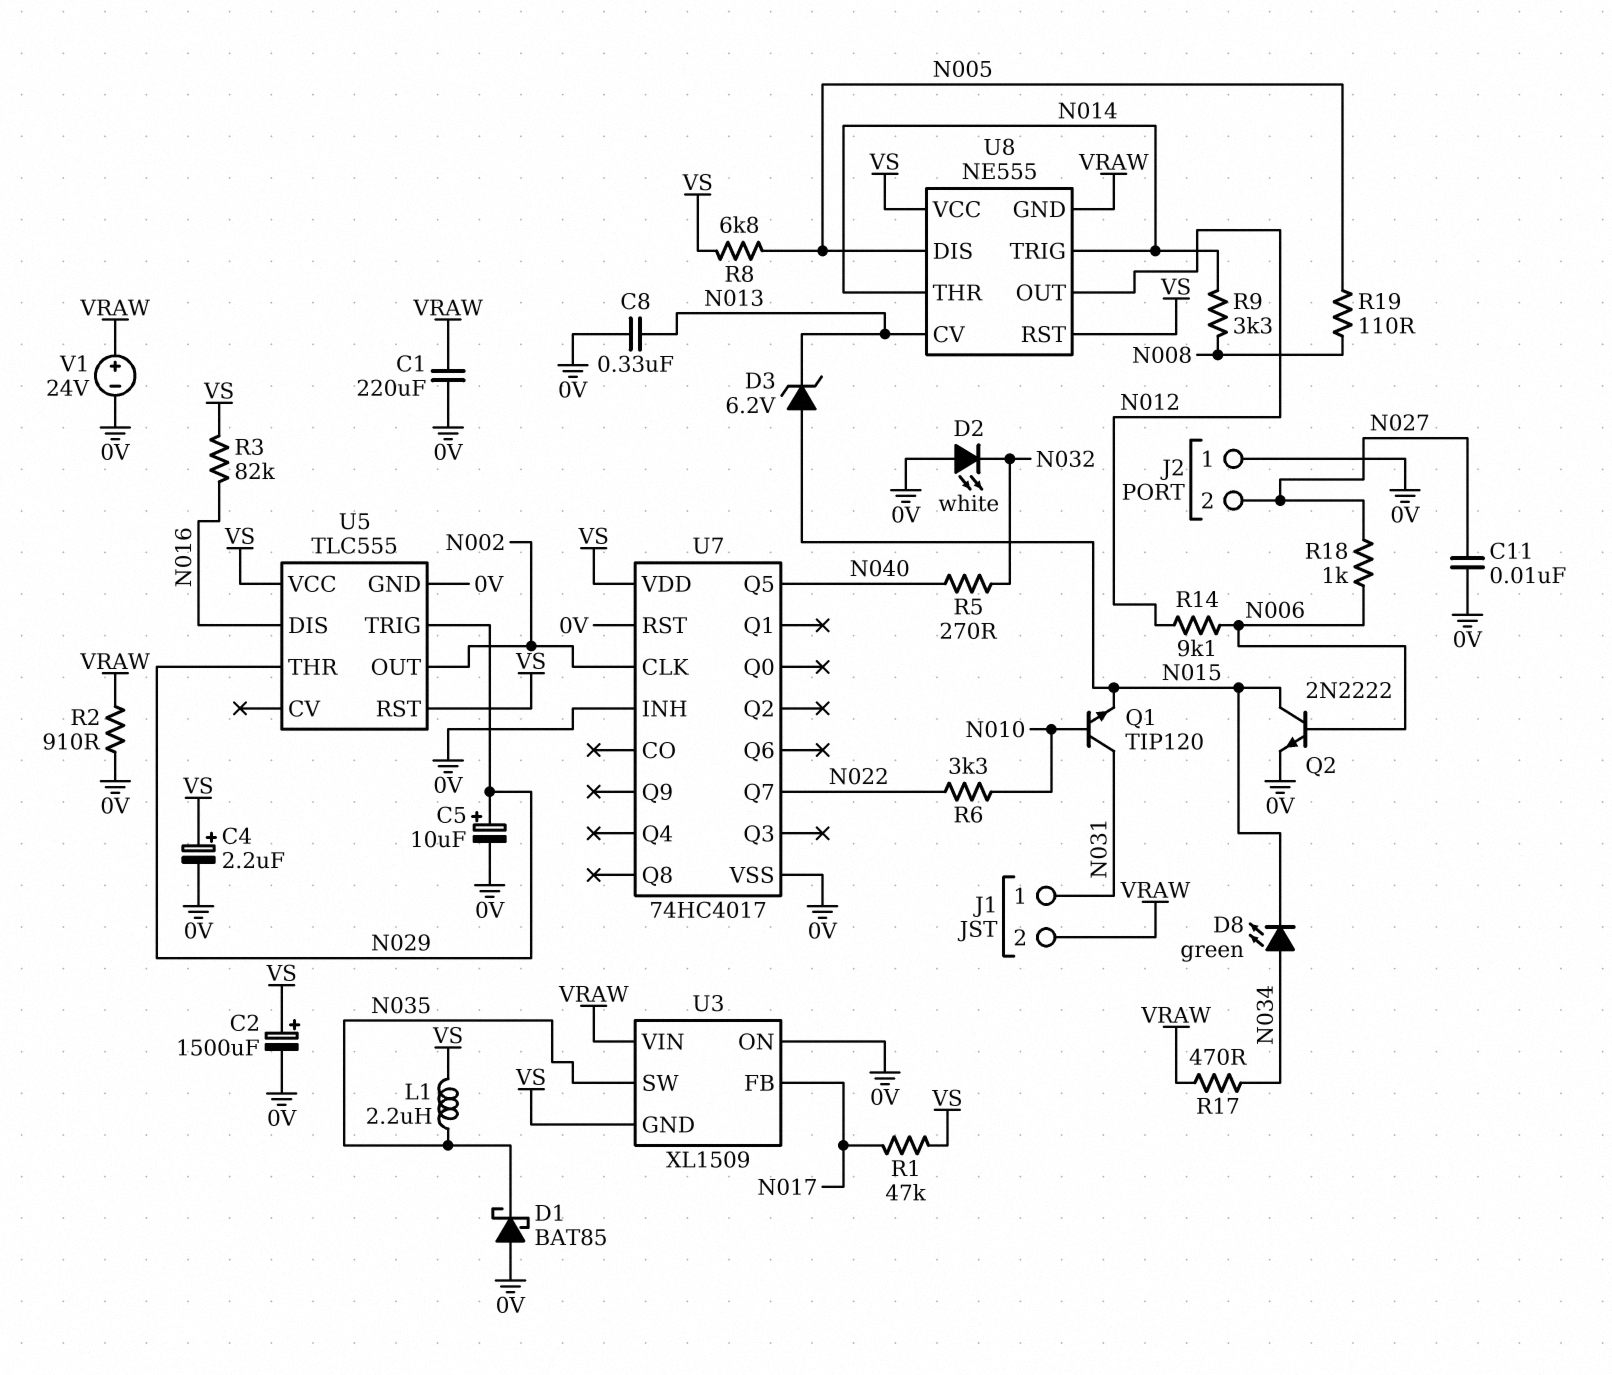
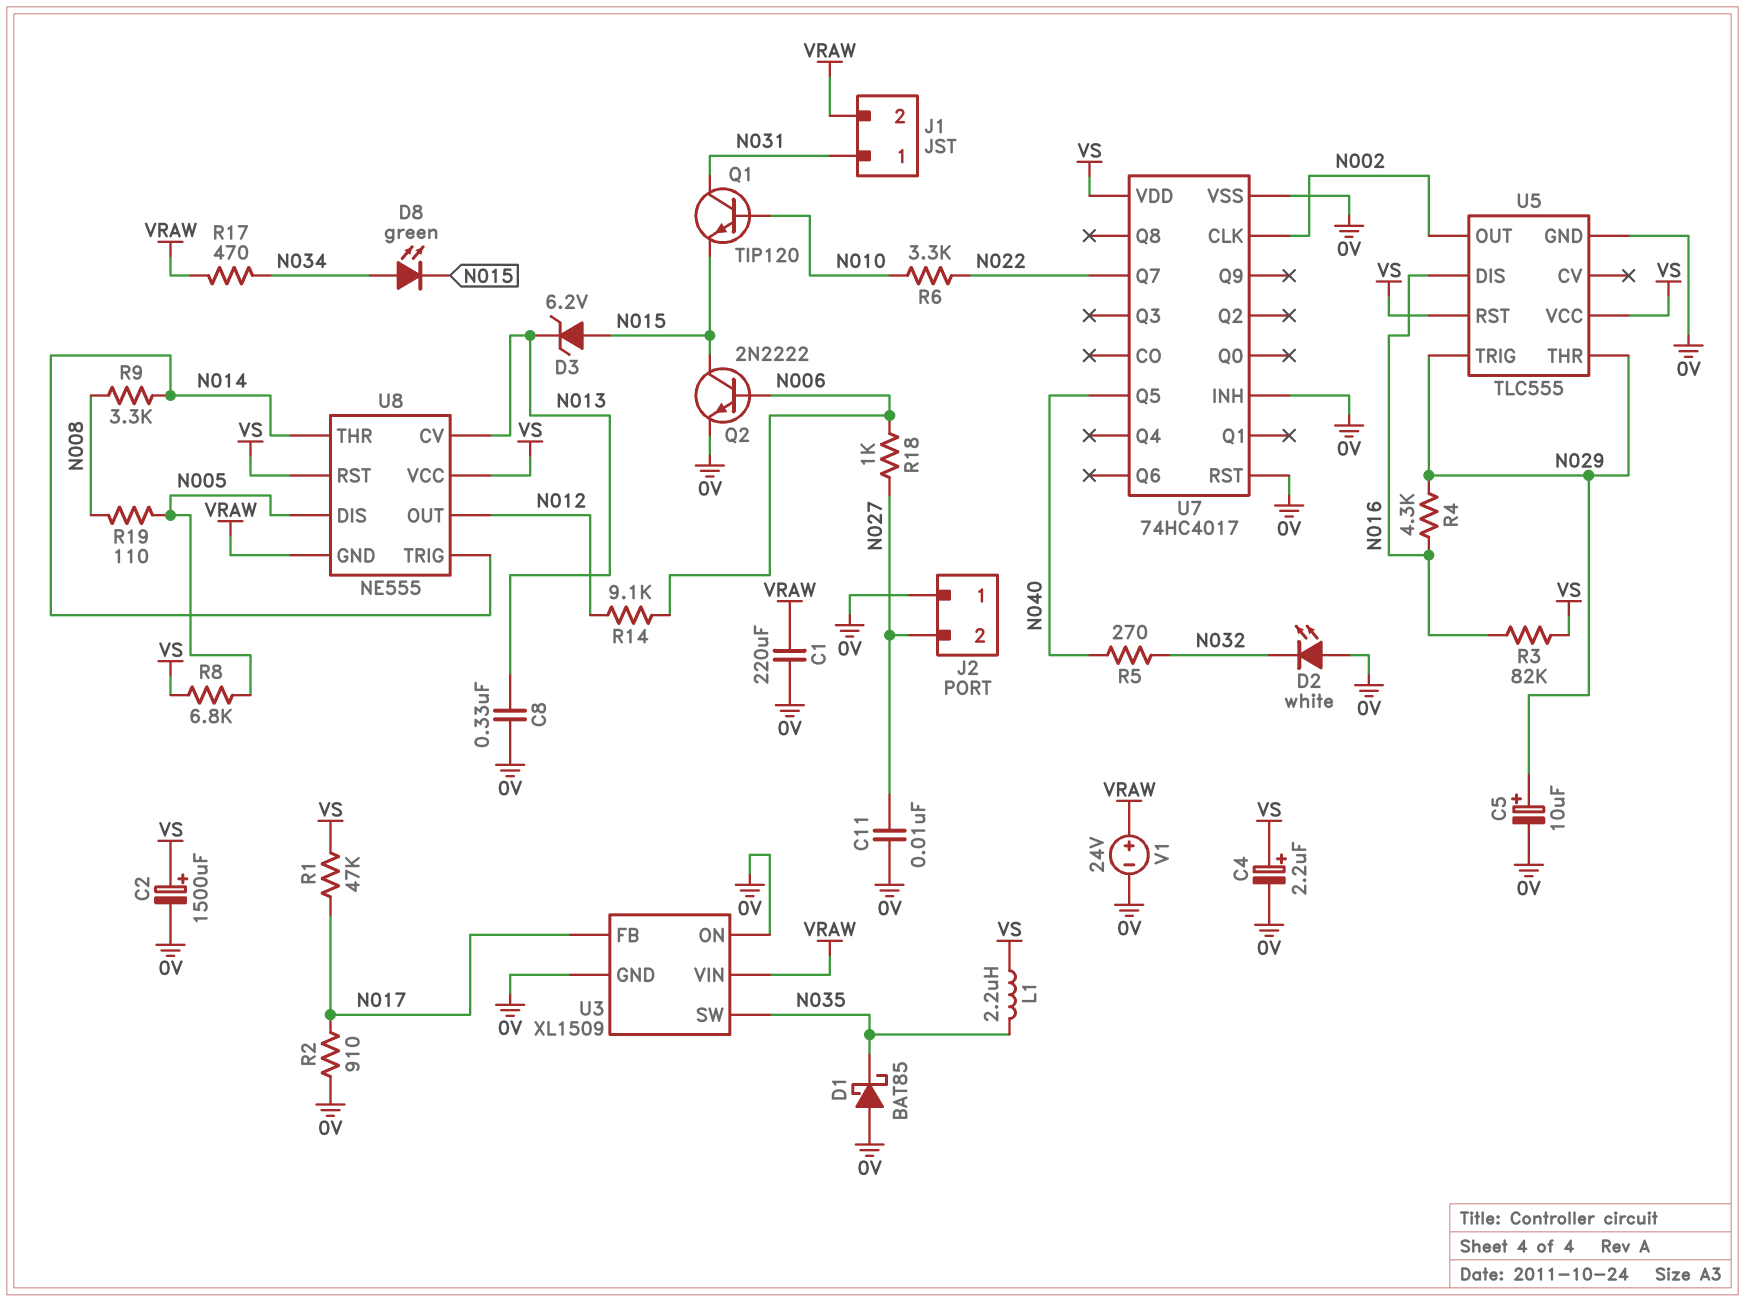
R2: 910 (0V, VRAW) -> 910 (0V, N017)
R4: none -> 4.3k (N016, N029)
U3 pin GND: VS -> 0V

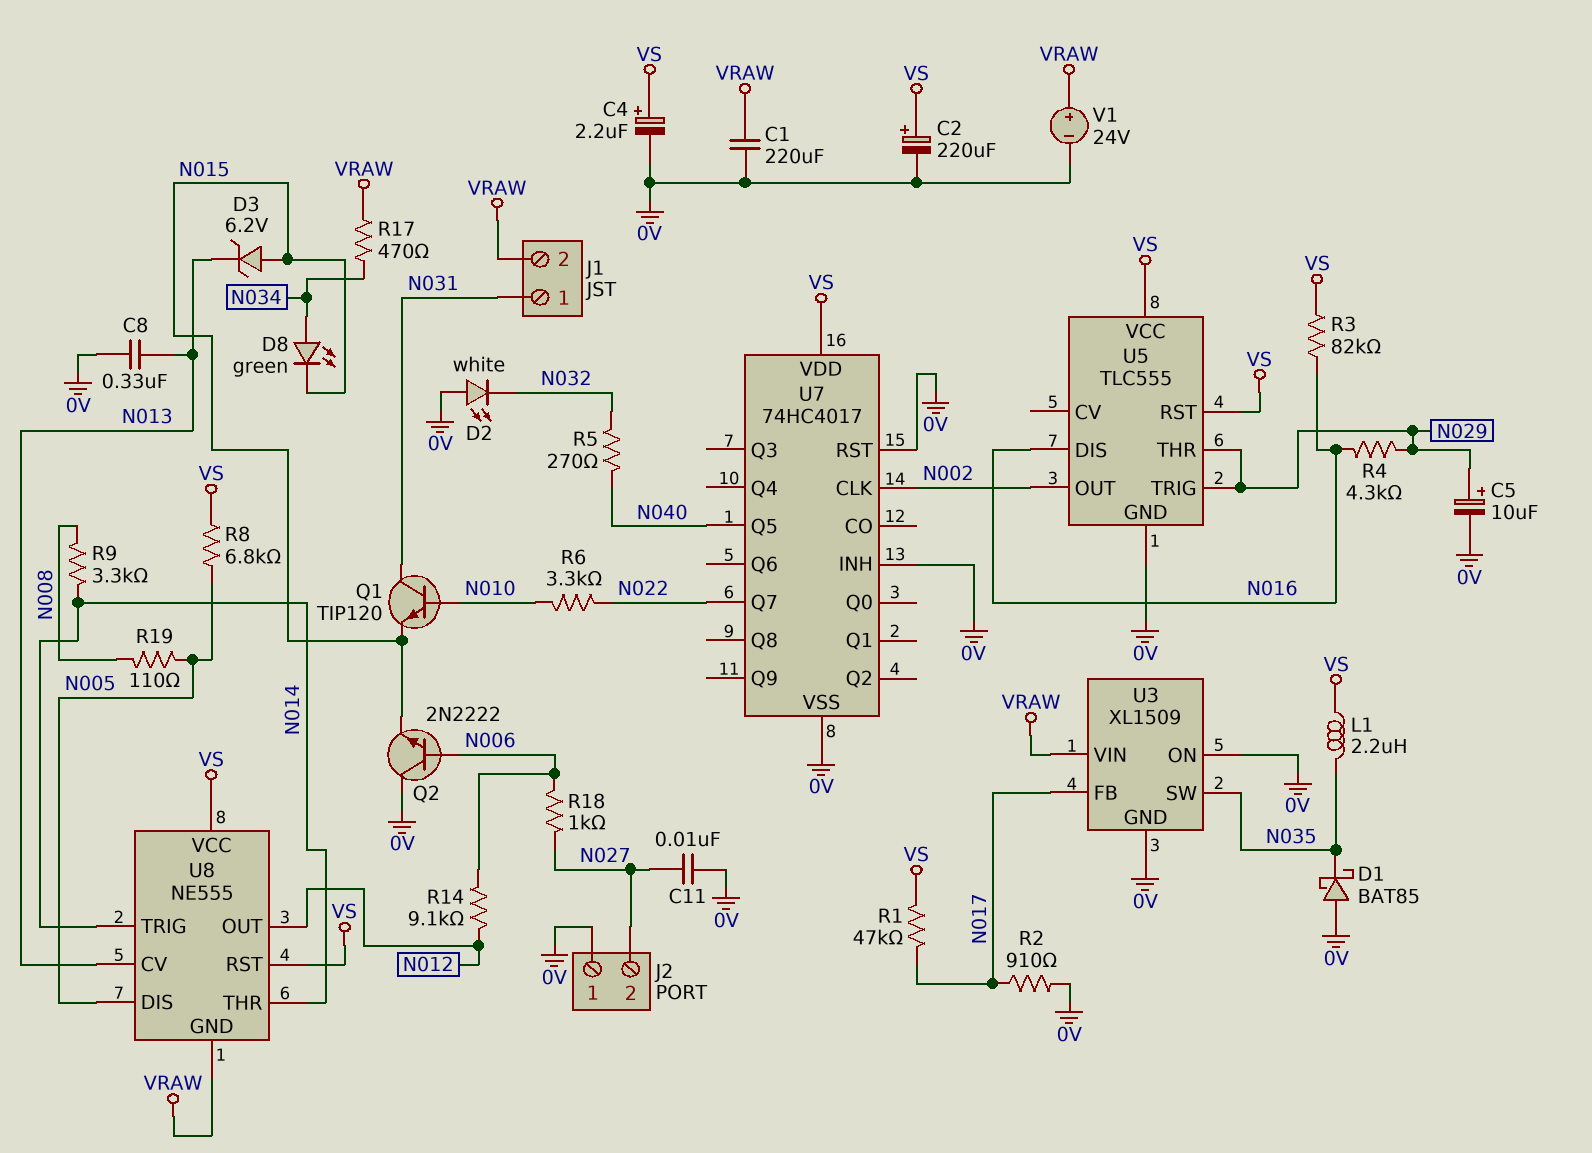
C2: 1500uF (plus VS, minus 0V) -> 220uF (plus VS, minus 0V)
Q2: NPN 2N2222 (B N006, C N015, E 0V) -> NPN 2N2222 (B N006, C 0V, E N015)

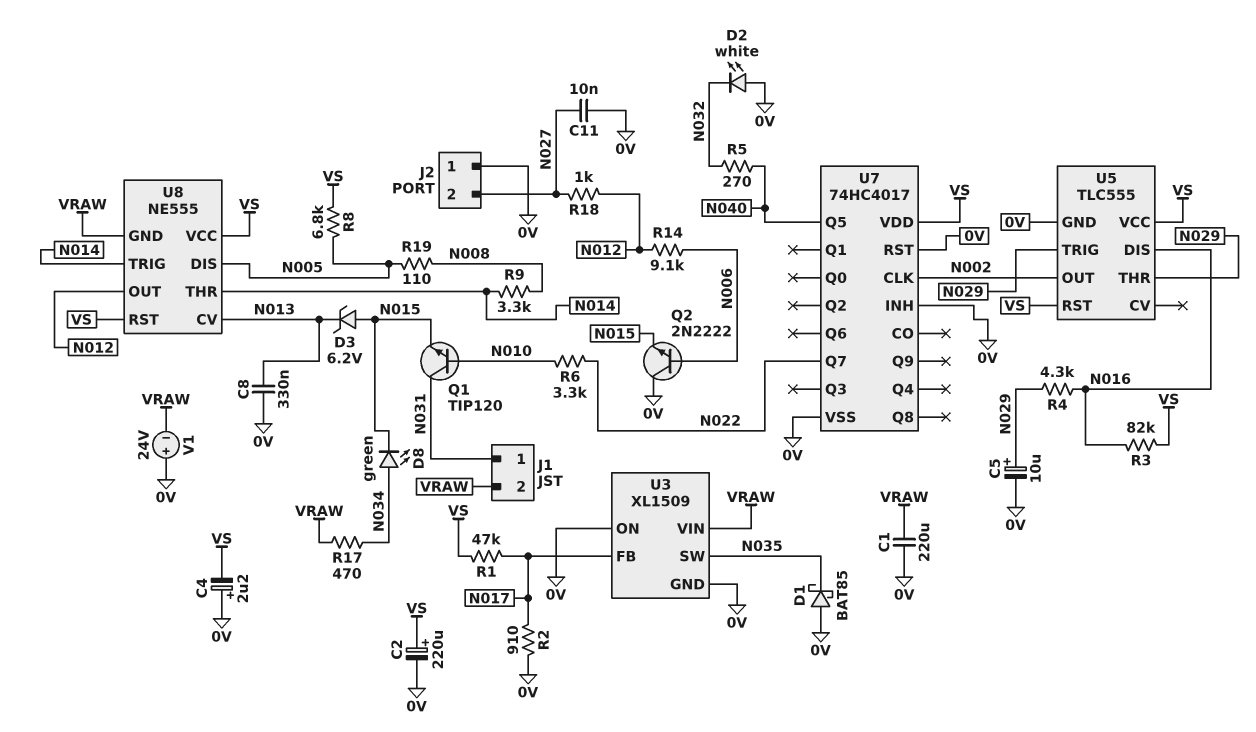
C4: 2.2uF (plus VS, minus 0V) -> 2.2uF (plus 0V, minus VS)
L1: 2.2uH (N035, VS) -> none
R18: 1k (N006, N027) -> 1k (N012, N027)
V1: 24V (plus VRAW, minus 0V) -> 24V (plus 0V, minus VRAW)

